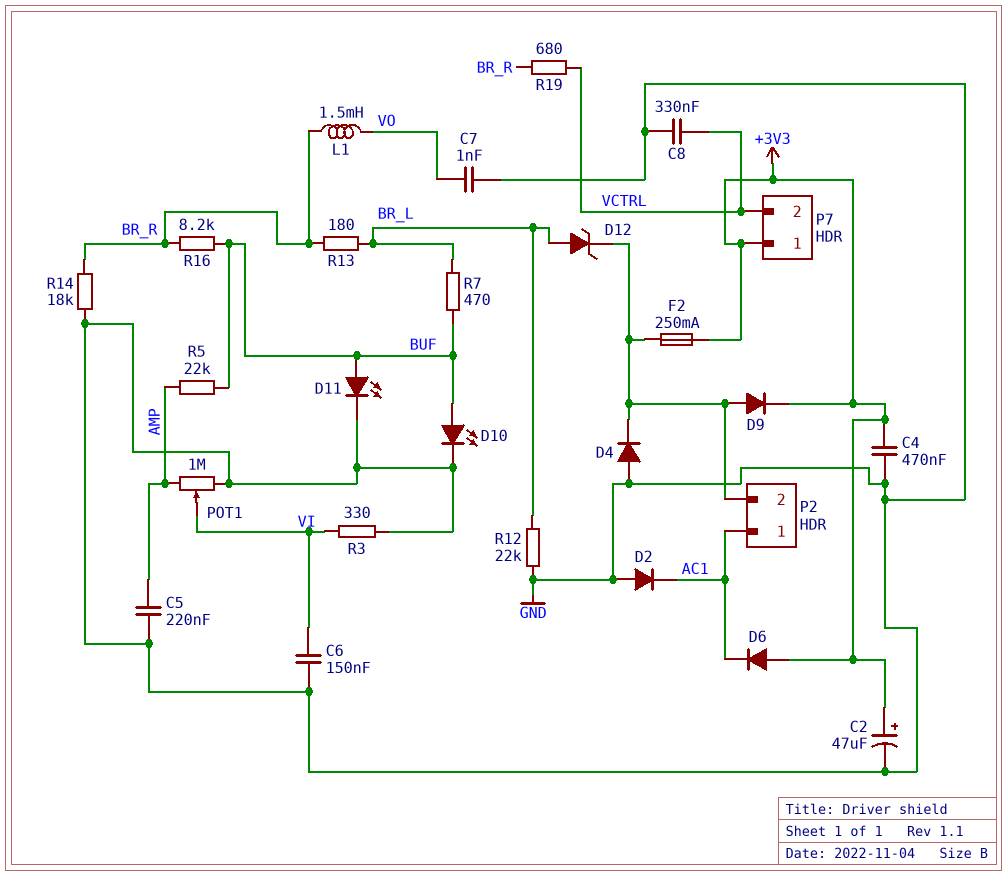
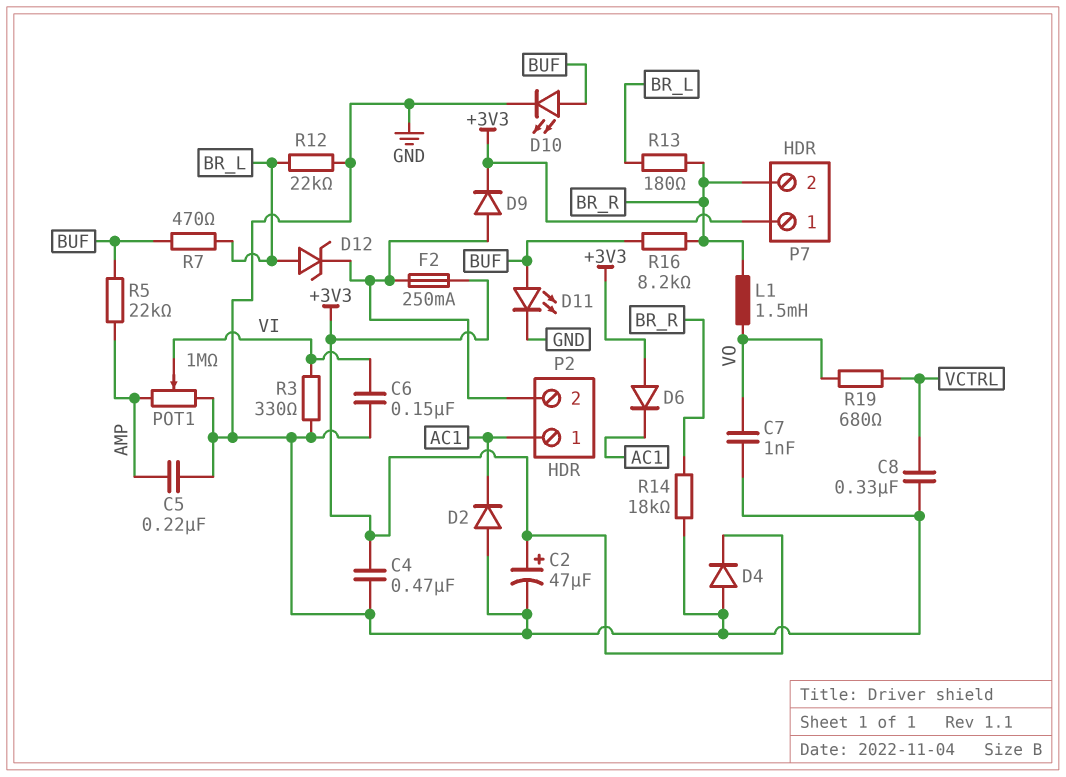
D4: diode (A GND, K P2/2) -> diode (A GND, K +3V3)
P7 pin 2: VCTRL -> BR_R
R19: 680 (BR_R, VCTRL) -> 680 (VCTRL, VO)

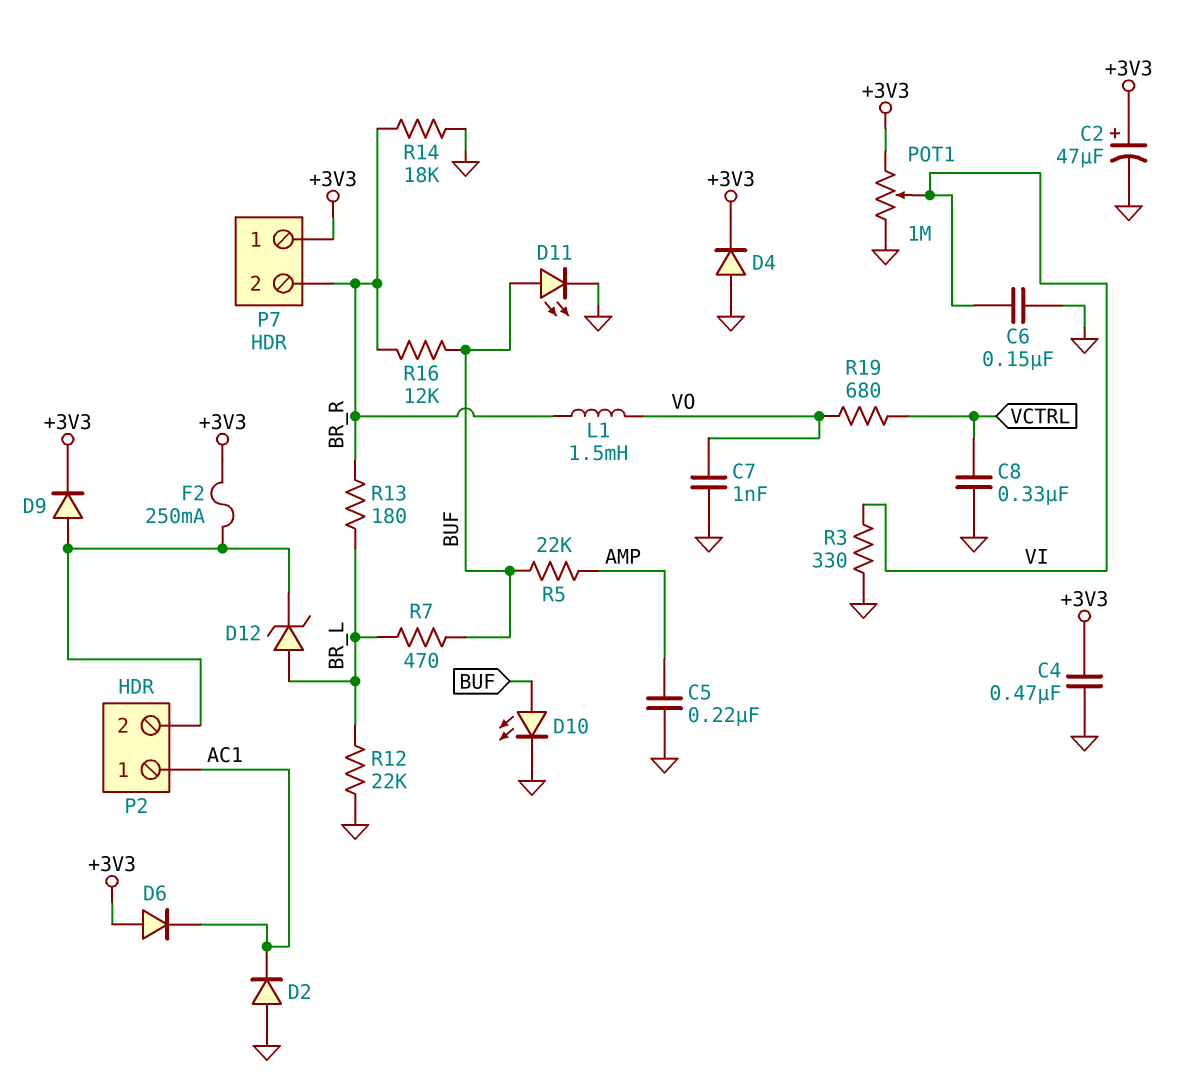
POT1: 1M (AMP, GND, wiper VI) -> 1M (+3V3, GND, wiper VI)
R16: 8.2k (BR_R, BUF) -> 12k (BR_R, BUF)

